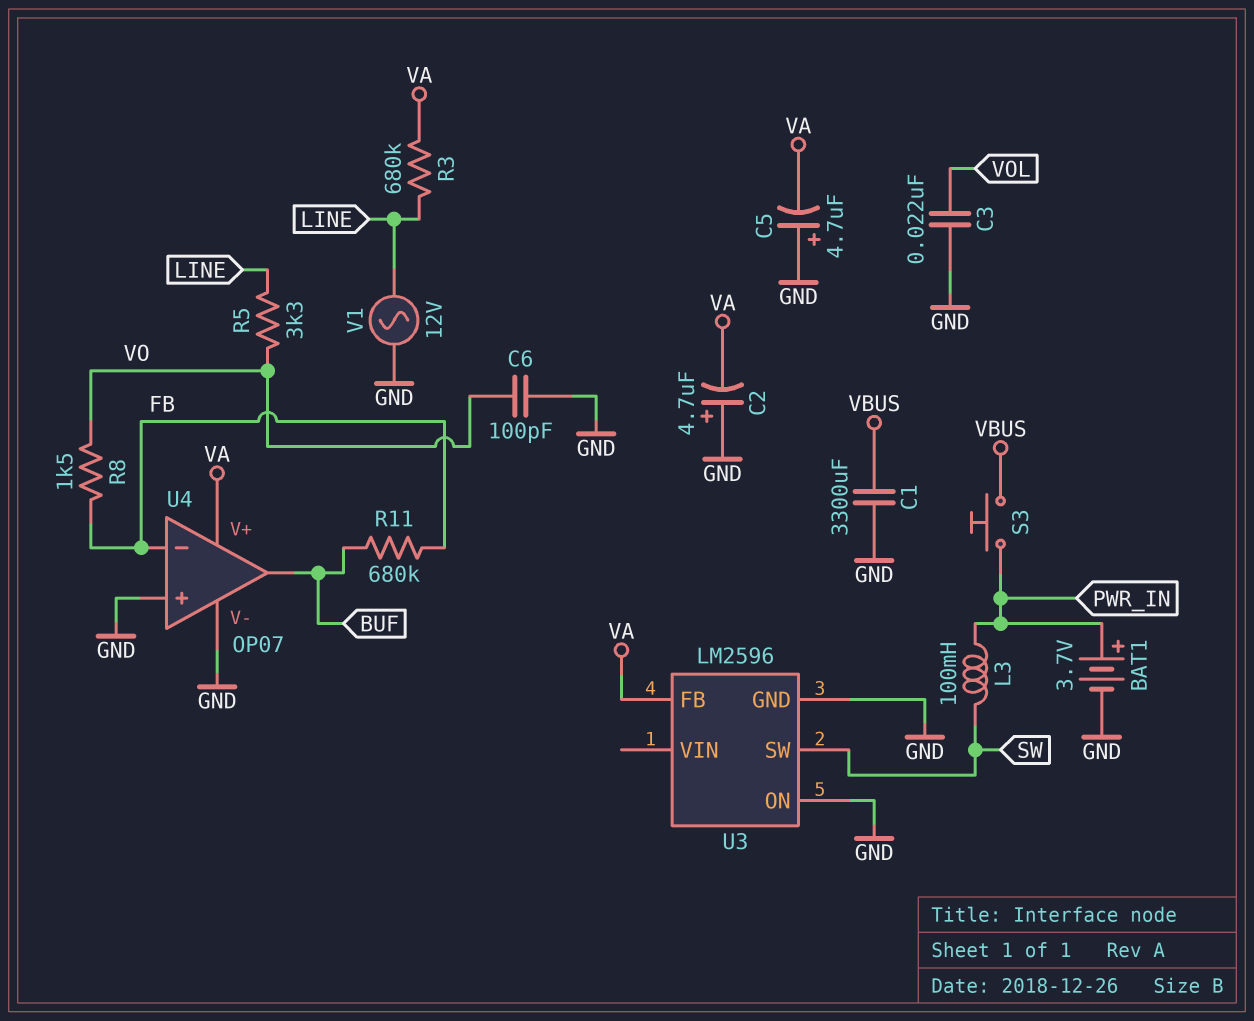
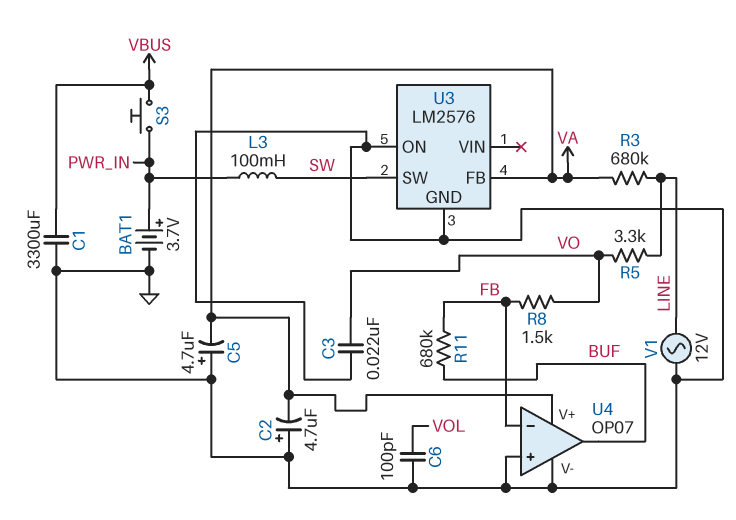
C3: 22nF (GND, VOL) -> 22nF (GND, VO)
C6: 100pF (GND, VO) -> 100pF (GND, VOL)
U3: LM2596 -> LM2576

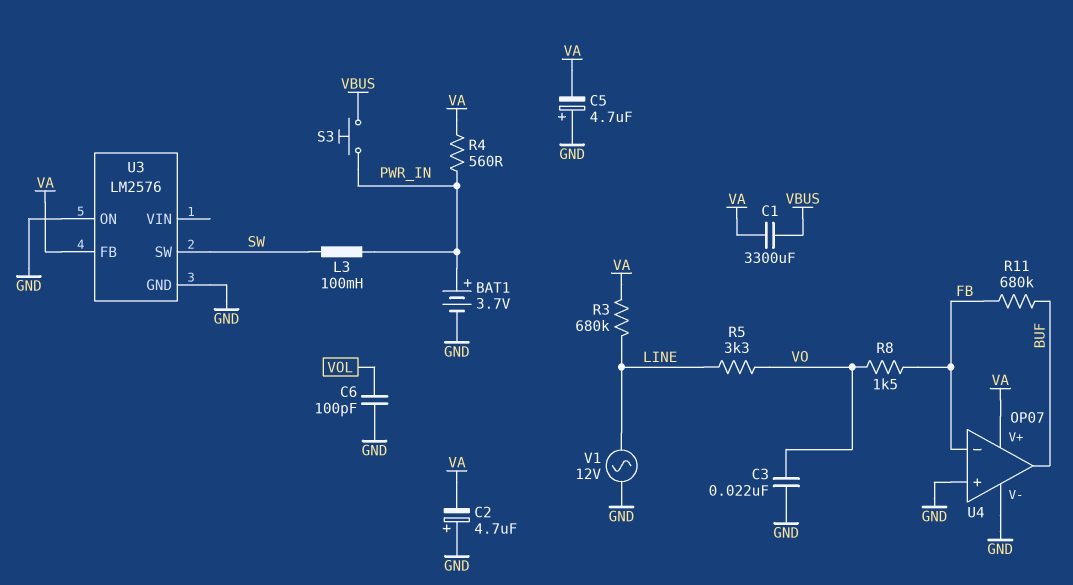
C1: 3300uF (GND, VBUS) -> 3300uF (VA, VBUS)
R4: none -> 560 (PWR_IN, VA)

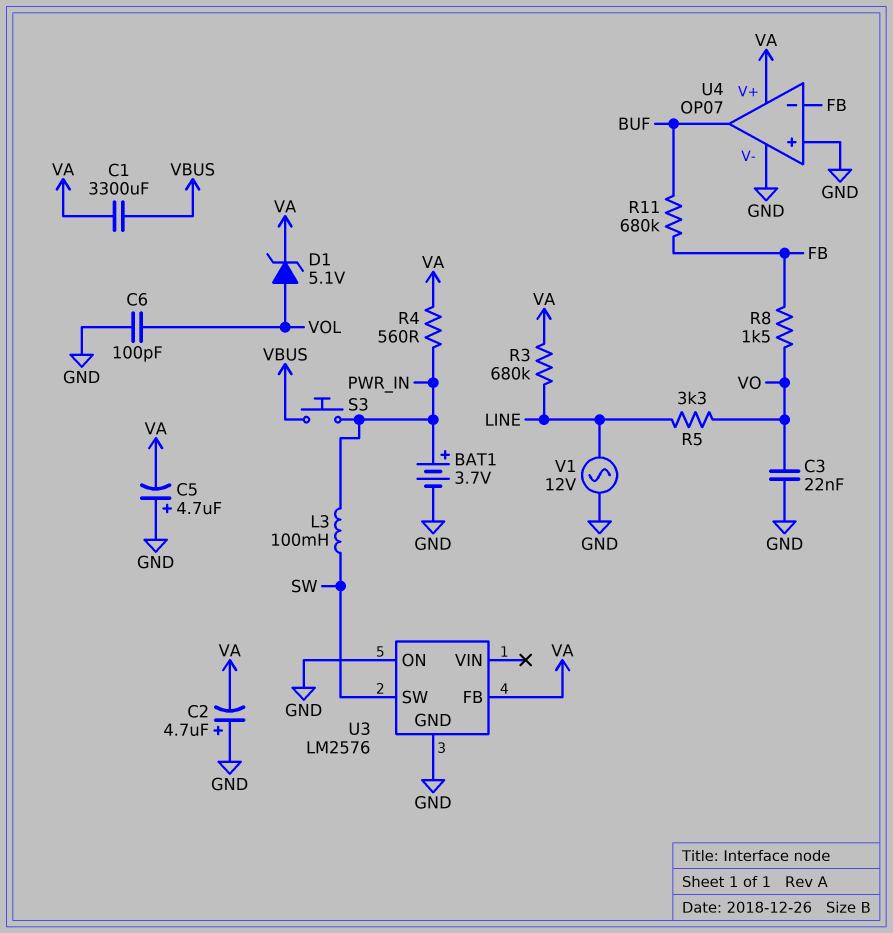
D1: none -> zener 5.1V (A VOL, K VA)

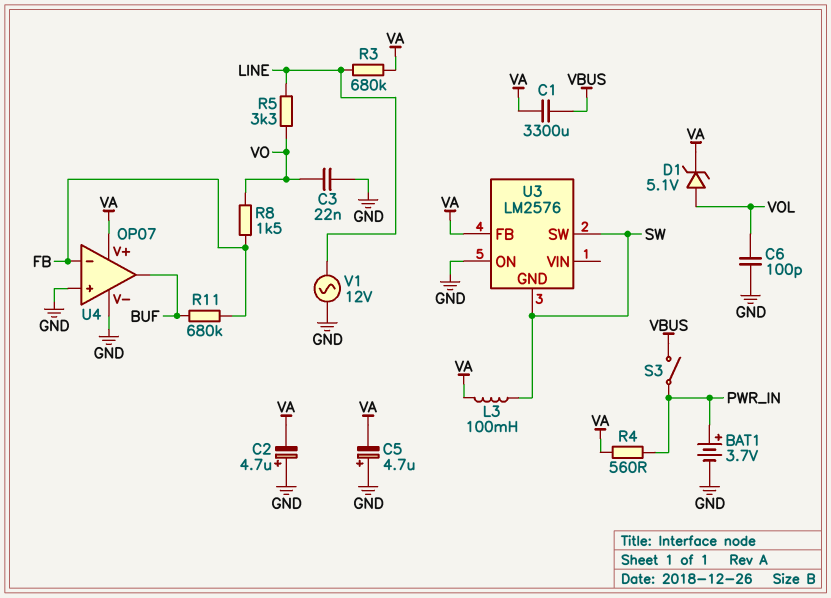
L3: 100mH (PWR_IN, SW) -> 100mH (SW, VA)
S3: button (PWR_IN, VBUS) -> switch (PWR_IN, VBUS)
U3 pin GND: GND -> SW

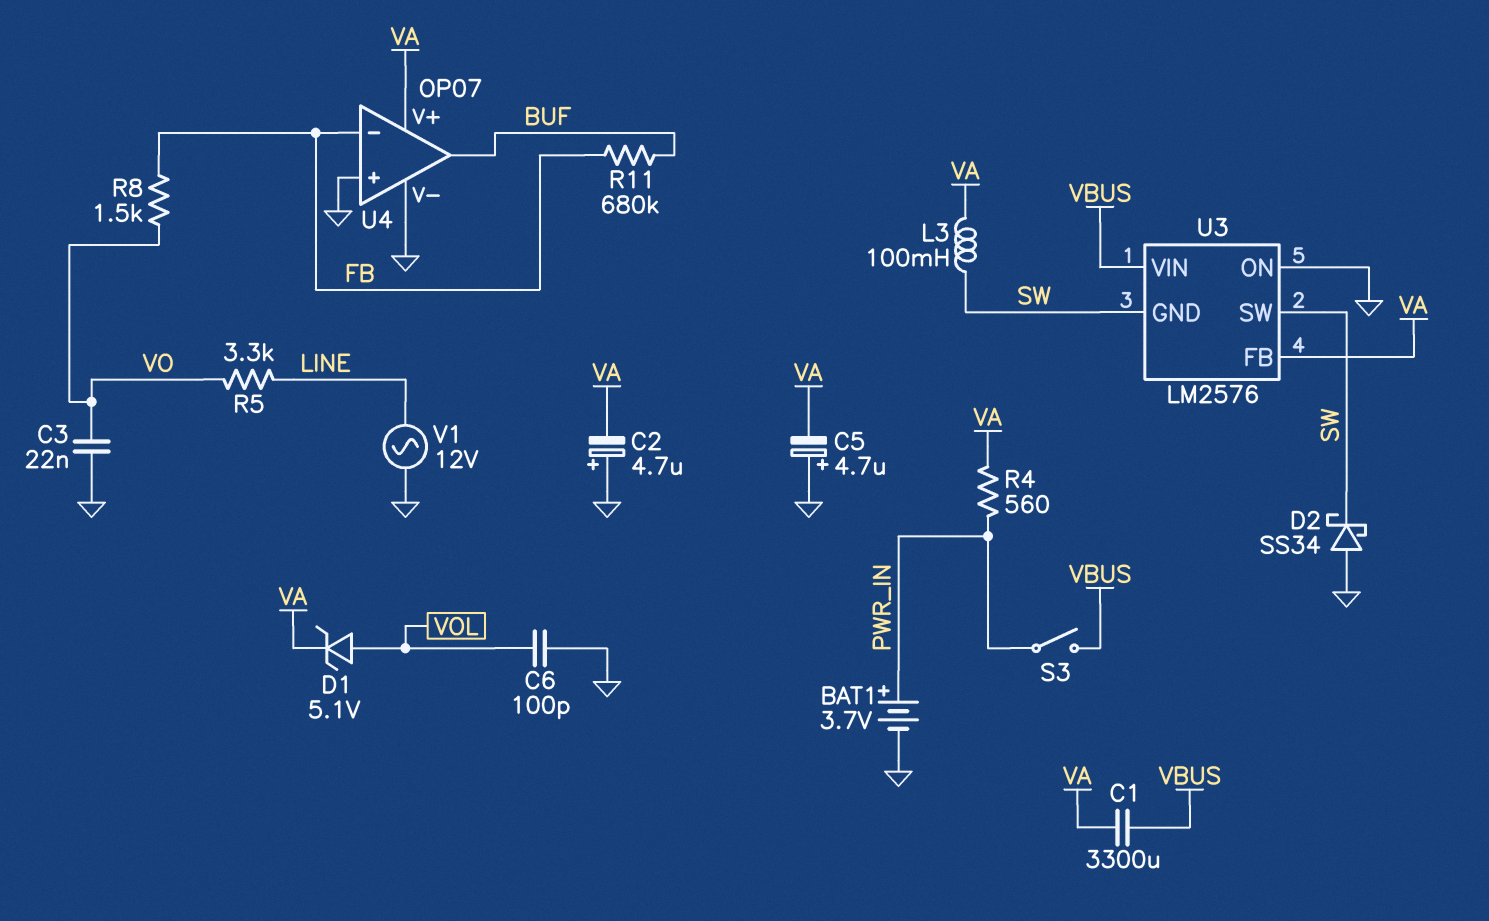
D2: none -> schottky SS34 (A GND, K SW)
R3: 680k (LINE, VA) -> none
U3 pin VIN: none -> VBUS

